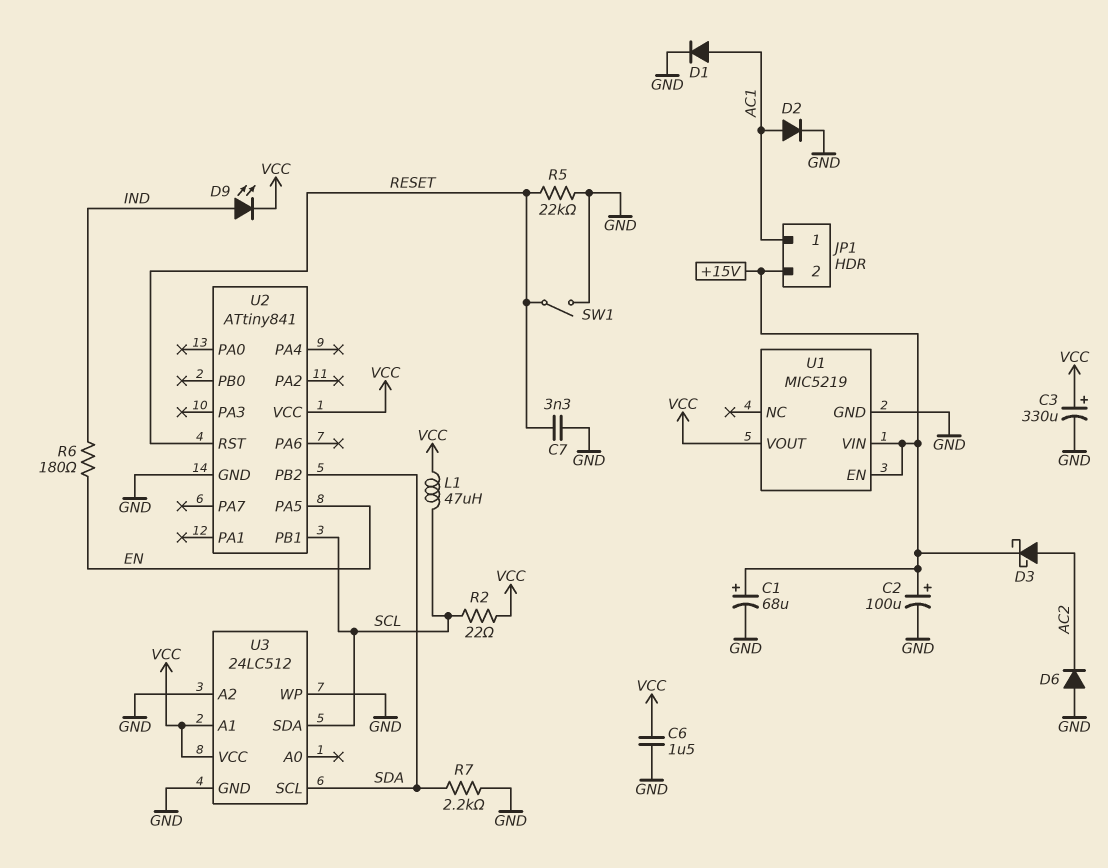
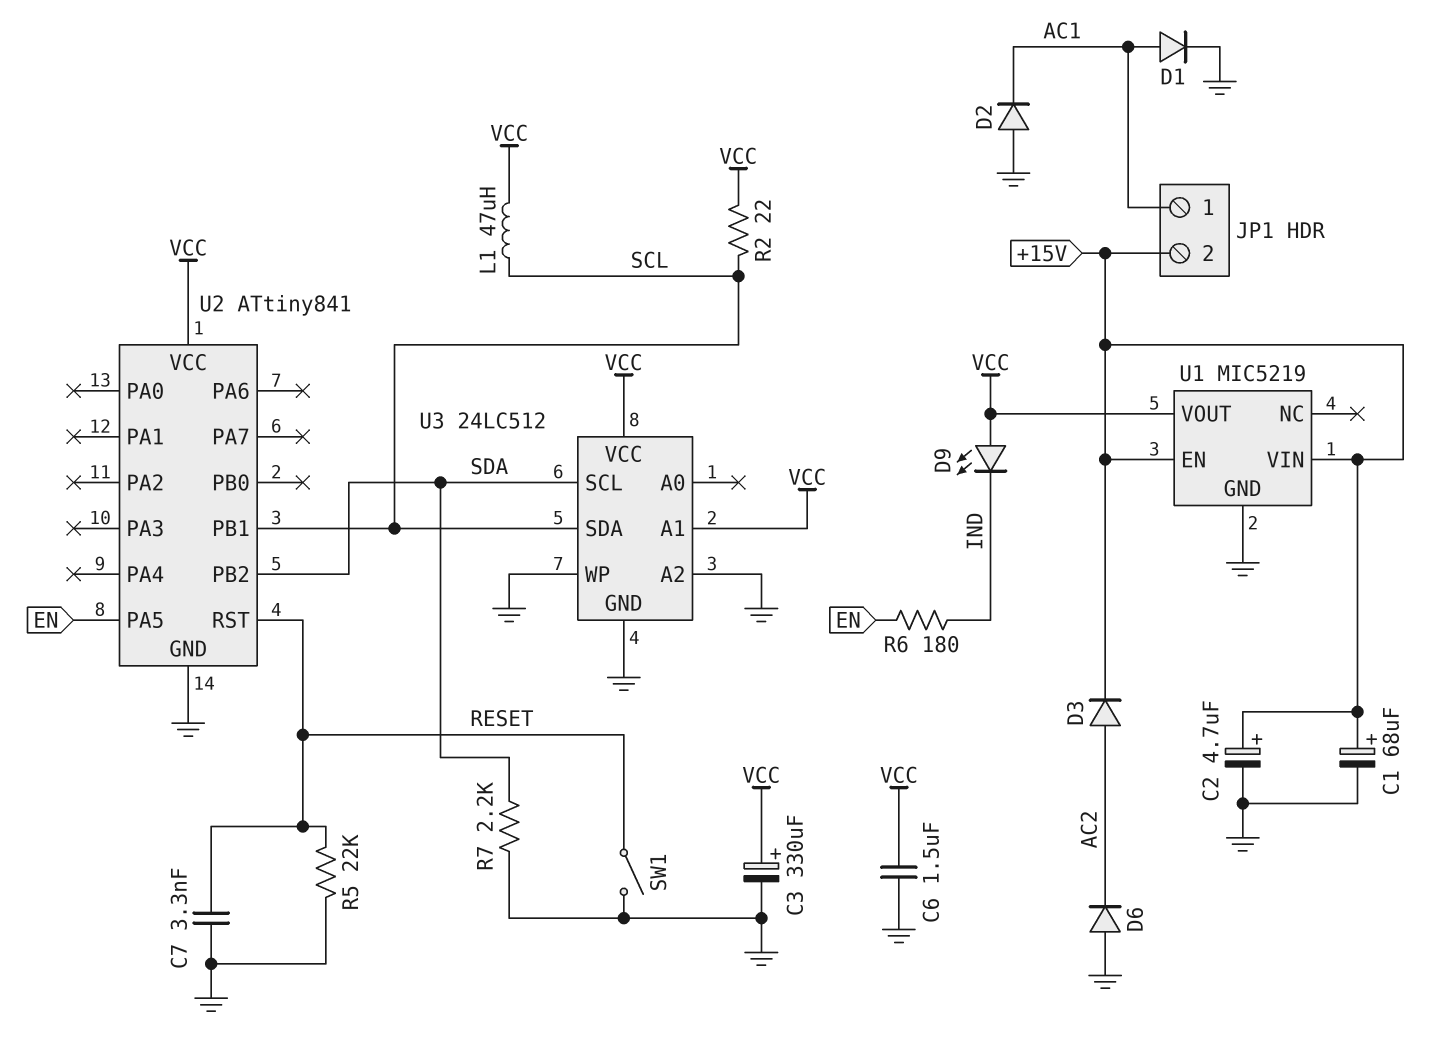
C2: 100uF (plus +15V, minus GND) -> 4.7uF (plus +15V, minus GND)
D2: diode (A AC1, K GND) -> diode (A GND, K AC1)
D3: schottky (A AC2, K +15V) -> diode (A AC2, K +15V)
D9: LED (A IND, K VCC) -> LED (A VCC, K IND)

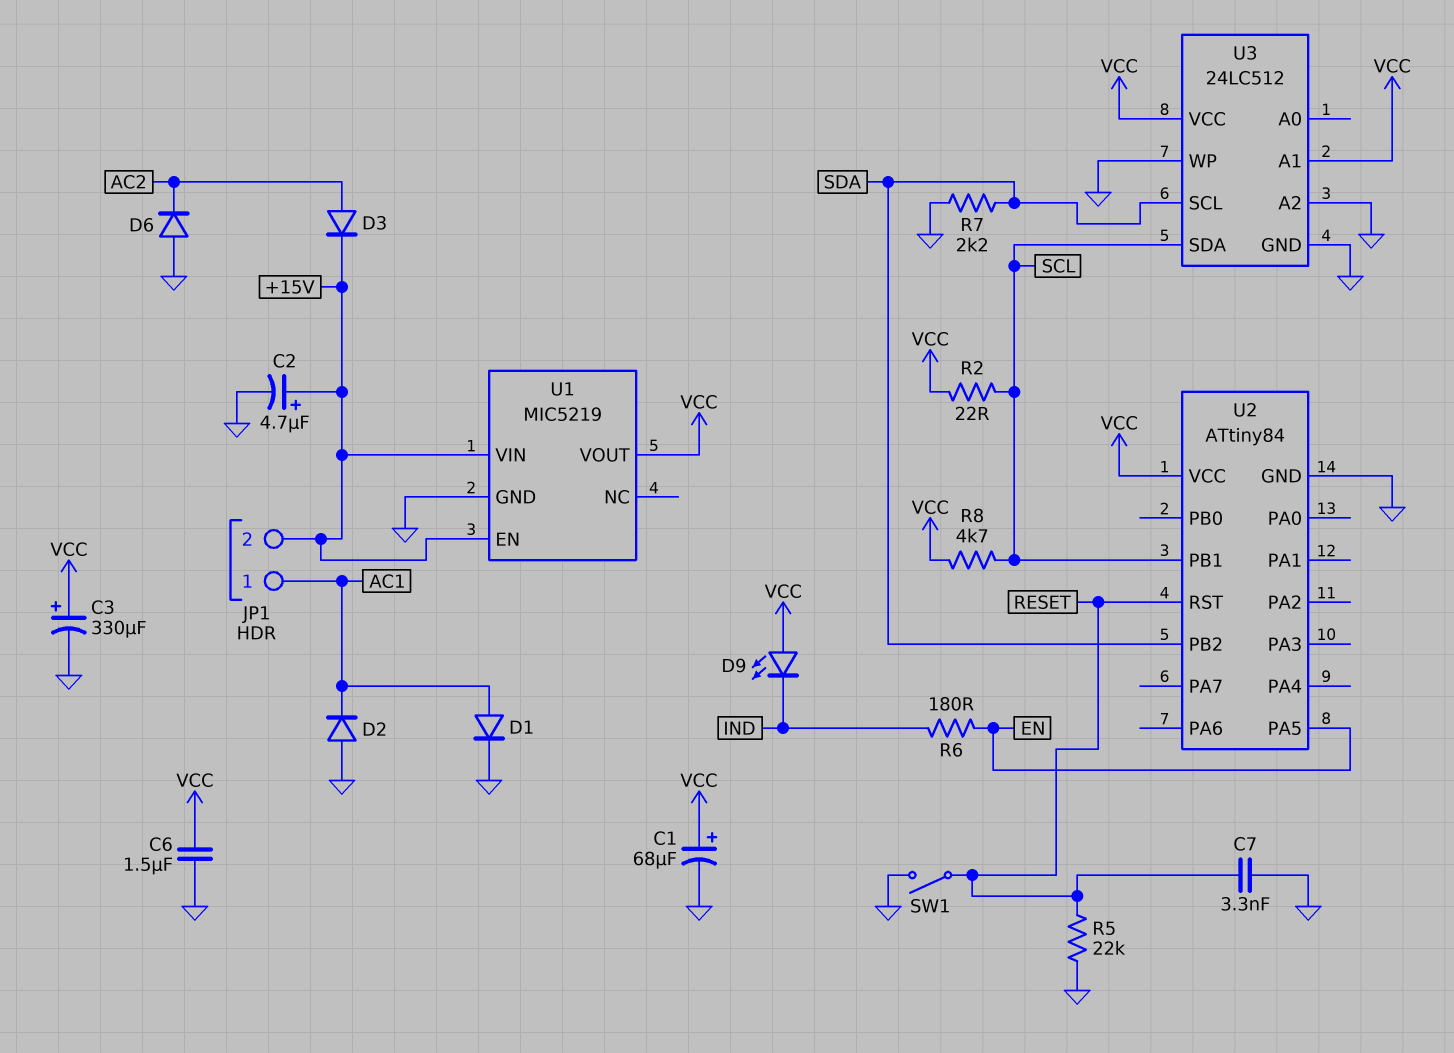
C1: 68uF (plus +15V, minus GND) -> 68uF (plus VCC, minus GND)
L1: 47uH (SCL, VCC) -> none
R8: none -> 4.7k (SCL, VCC)
U2: ATtiny841 -> ATtiny84

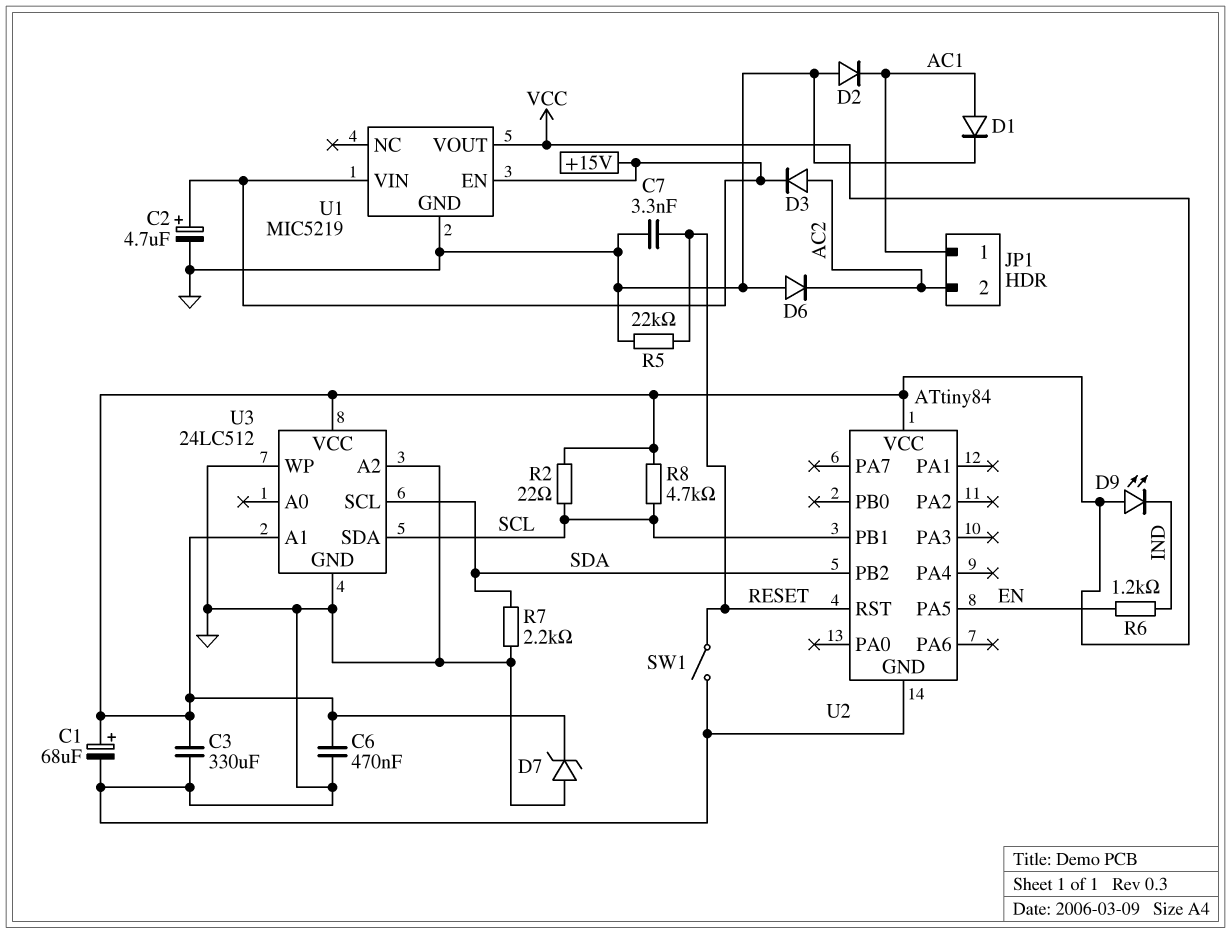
C3: 330uF (plus VCC, minus GND) -> 330uF (GND, VCC)
C6: 1.5uF (GND, VCC) -> 470nF (GND, VCC)
D7: none -> zener (A GND, K VCC)
JP1 pin 2: +15V -> AC2
R6: 180 (EN, IND) -> 1.2k (EN, IND)

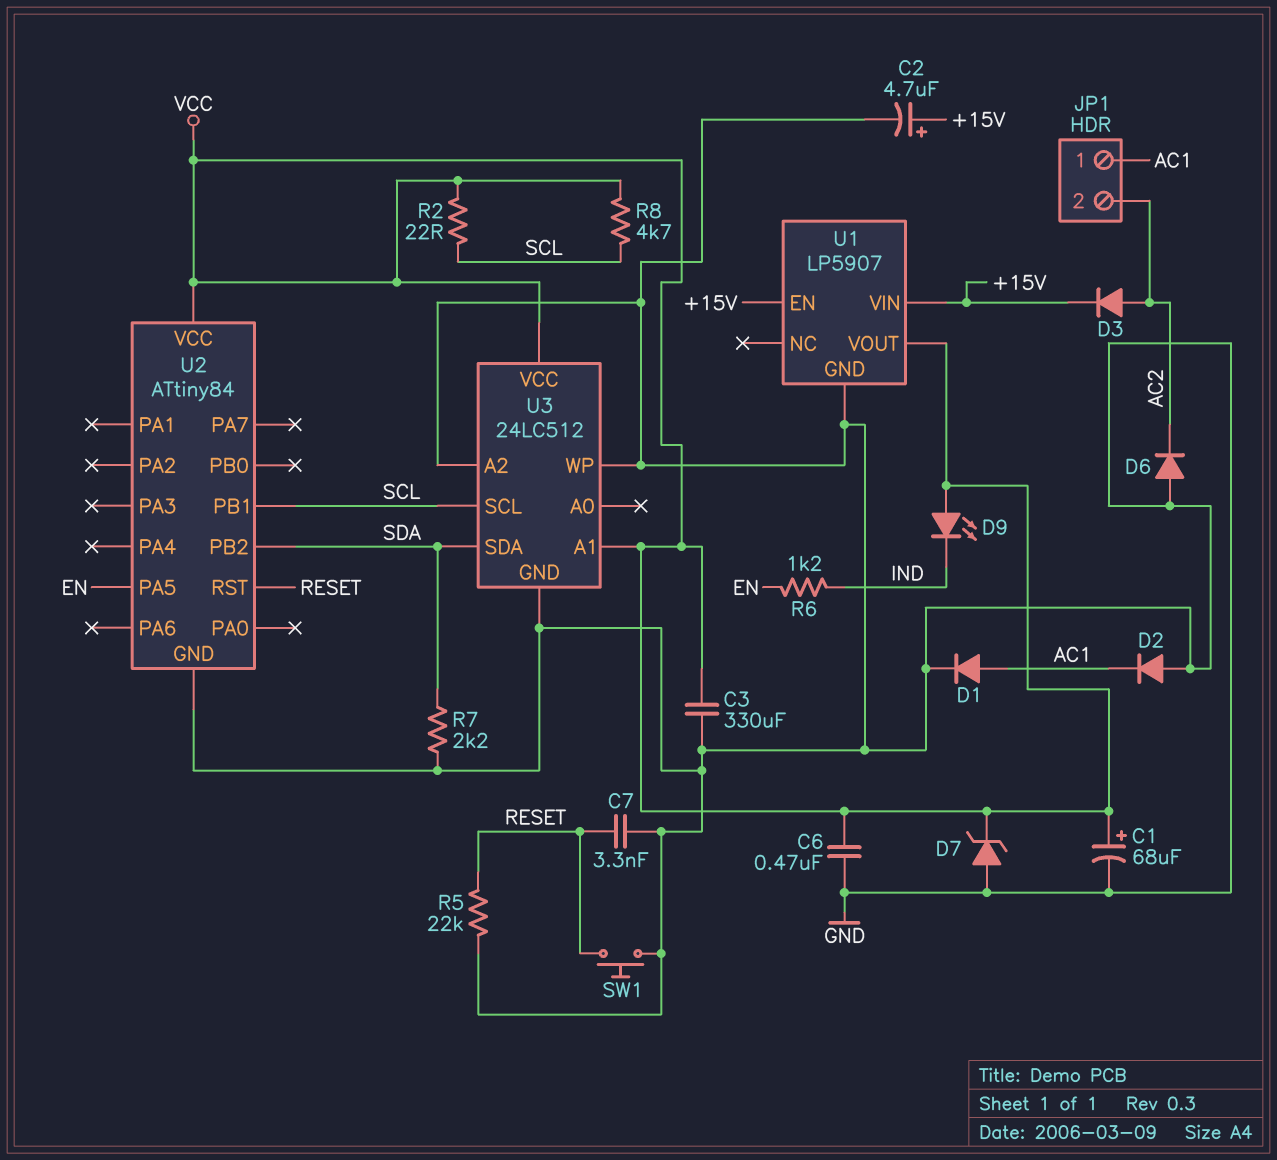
SW1: switch (GND, RESET) -> button (GND, RESET)
U1: MIC5219 -> LP5907
U3 pin SCL: SDA -> SCL
U3 pin SDA: SCL -> SDA

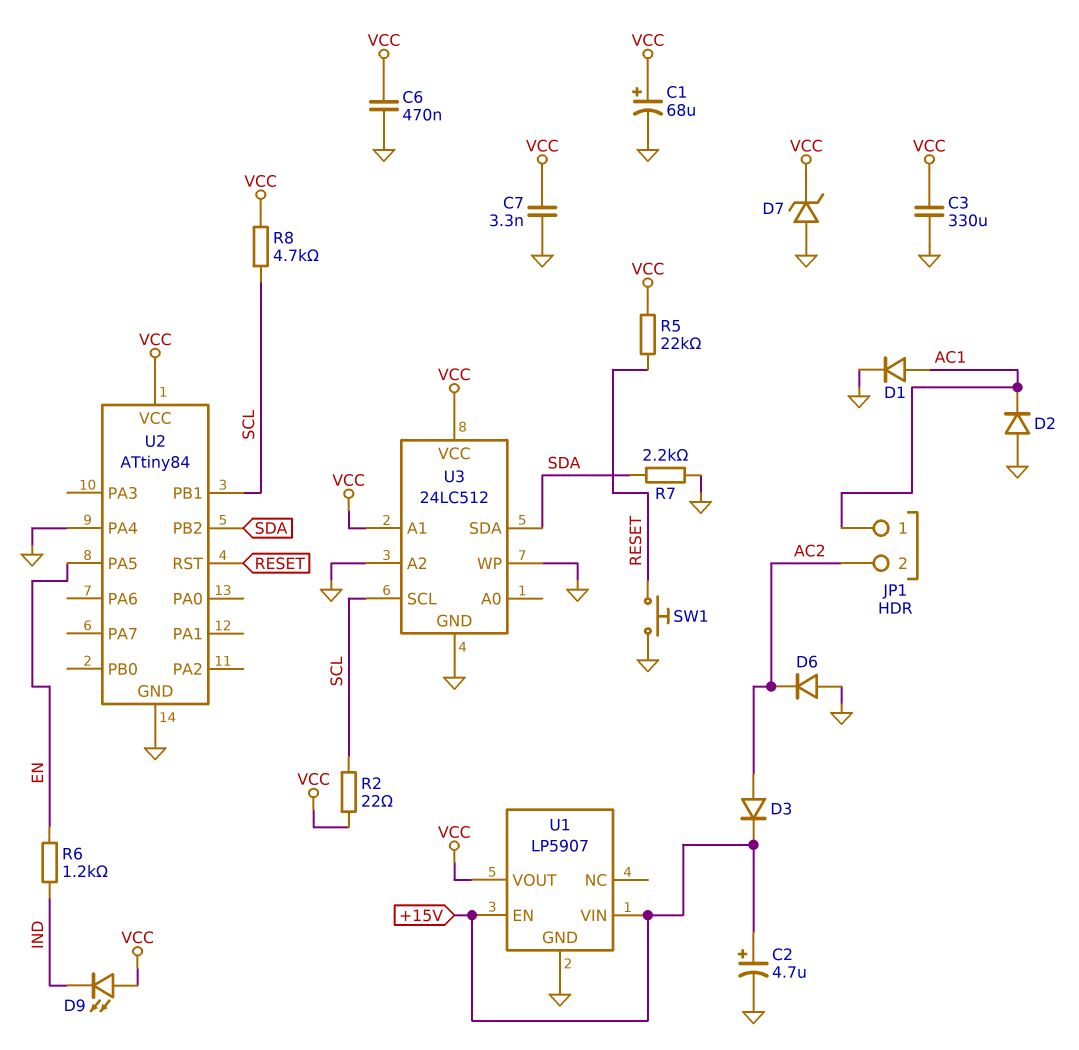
C7: 3.3nF (GND, RESET) -> 3.3nF (GND, VCC)
R5: 22k (GND, RESET) -> 22k (RESET, VCC)
U2 pin PA4: none -> GND

